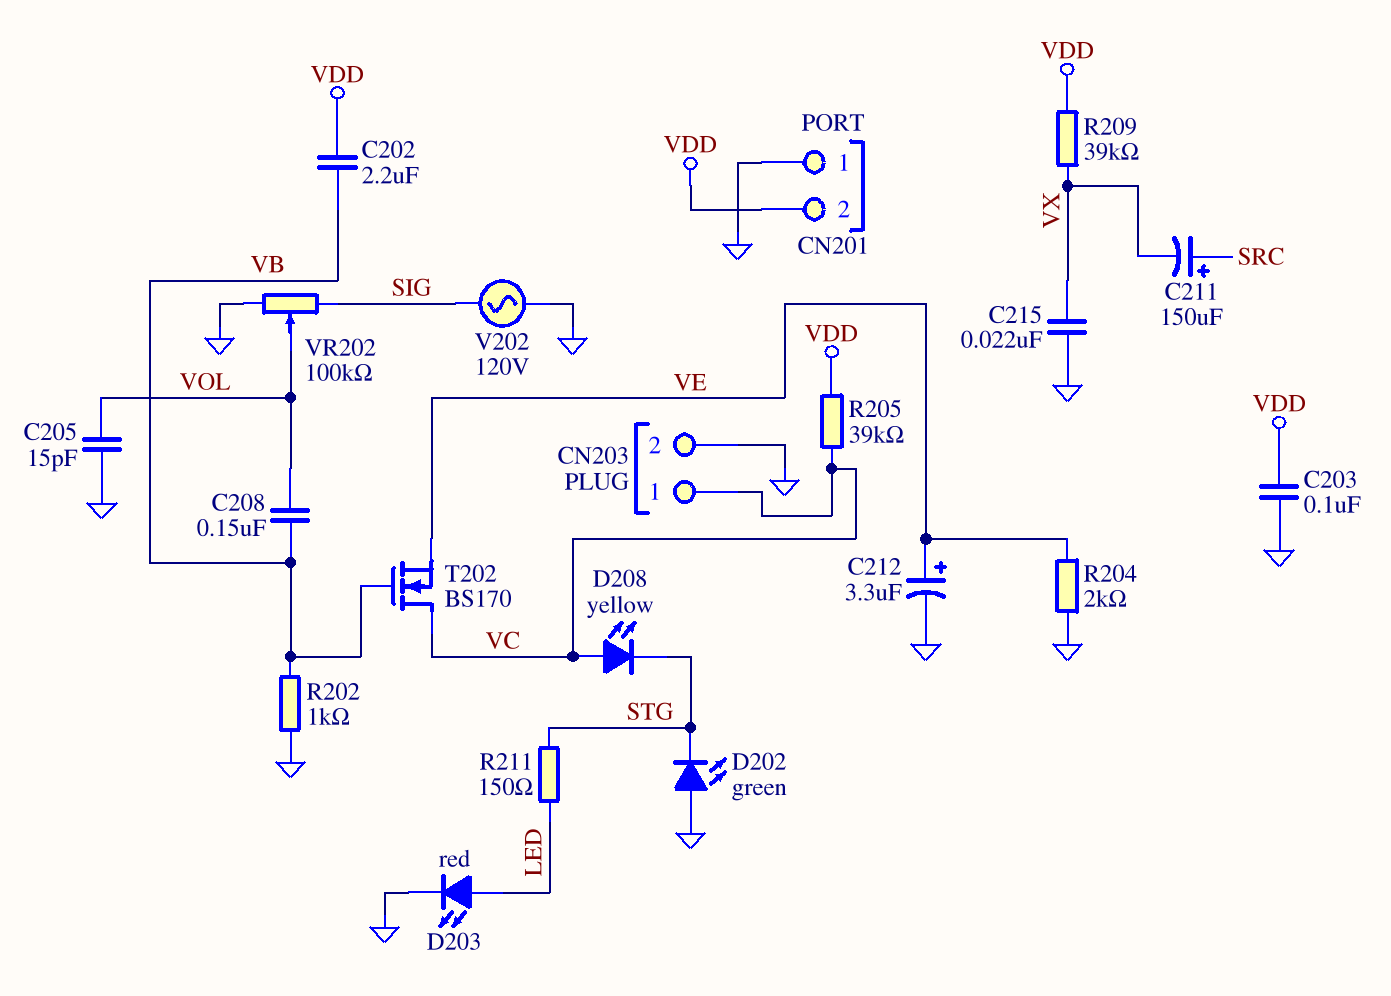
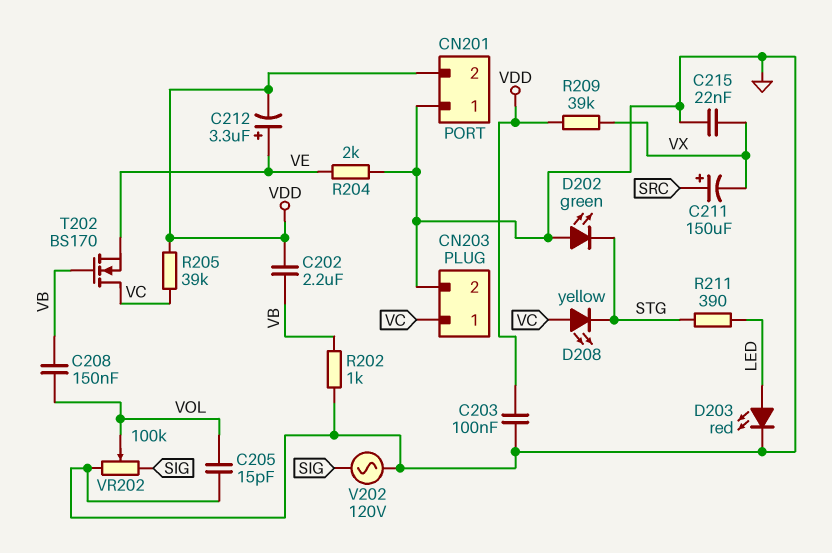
C212: 3.3uF (plus VE, minus GND) -> 3.3uF (plus VE, minus VDD)
R211: 150 (LED, STG) -> 390 (LED, STG)

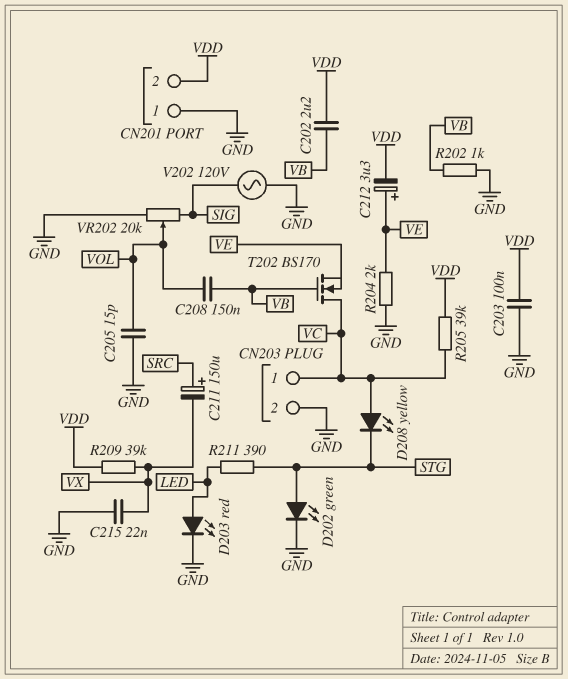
D202: LED green (A GND, K STG) -> LED green (A STG, K GND)
VR202: 100k (GND, SIG, wiper VOL) -> 20k (GND, SIG, wiper VOL)

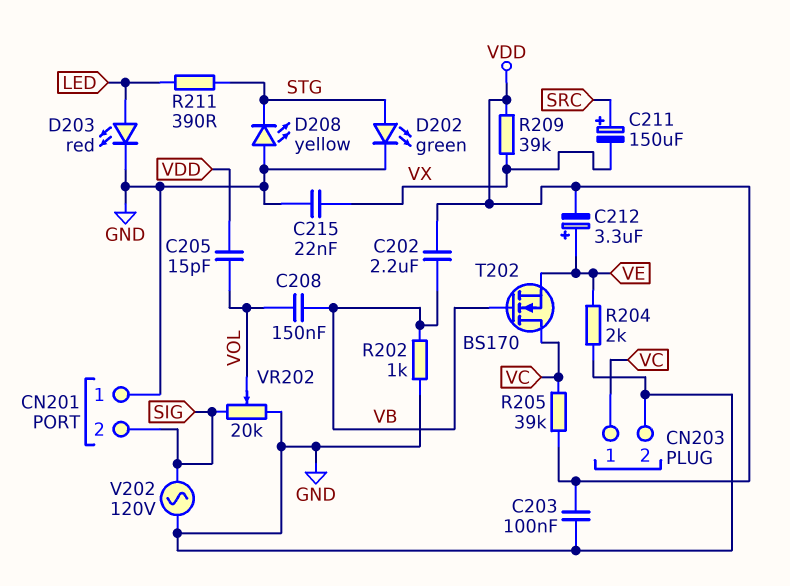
C205: 15pF (GND, VOL) -> 15pF (VDD, VOL)
CN201 pin 2: VDD -> SIG
D208: LED yellow (A VC, K STG) -> LED yellow (A GND, K STG)

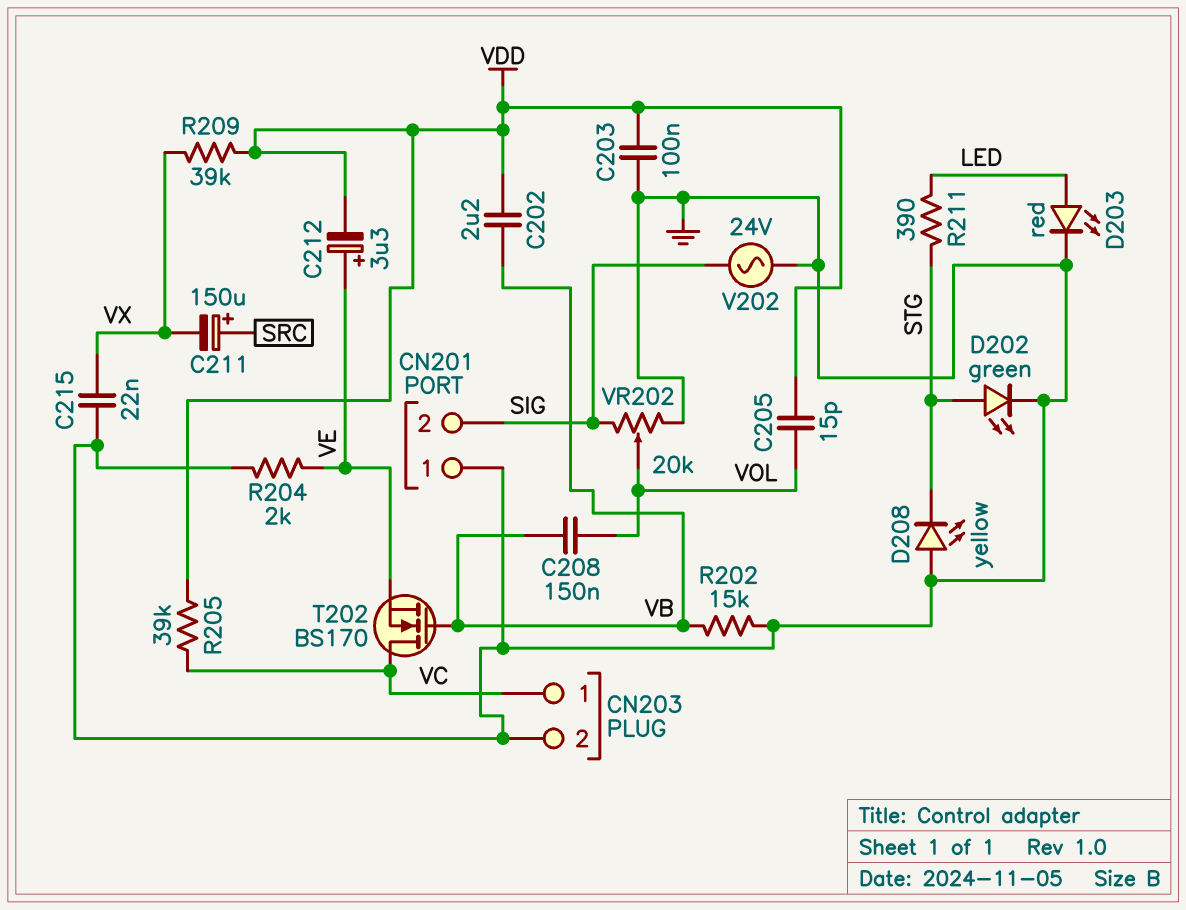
R202: 1k (GND, VB) -> 15k (GND, VB)
V202: AC 120V (GND, SIG) -> AC 24V (GND, SIG)

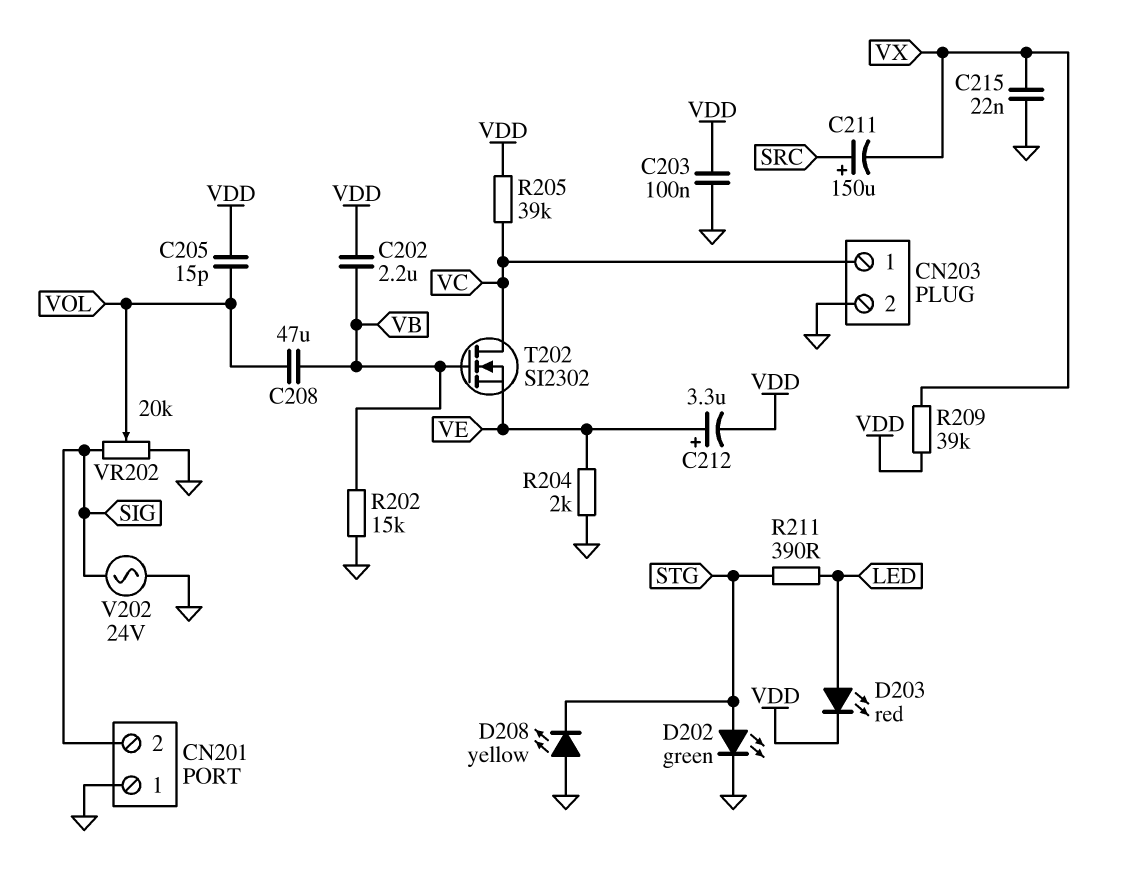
C208: 150nF (VB, VOL) -> 47uF (VB, VOL)
D203: LED red (A LED, K GND) -> LED red (A LED, K VDD)
T202: NMOS BS170 (G VB, D VC, S VE) -> NMOS SI2302 (G VB, D VC, S VE)

